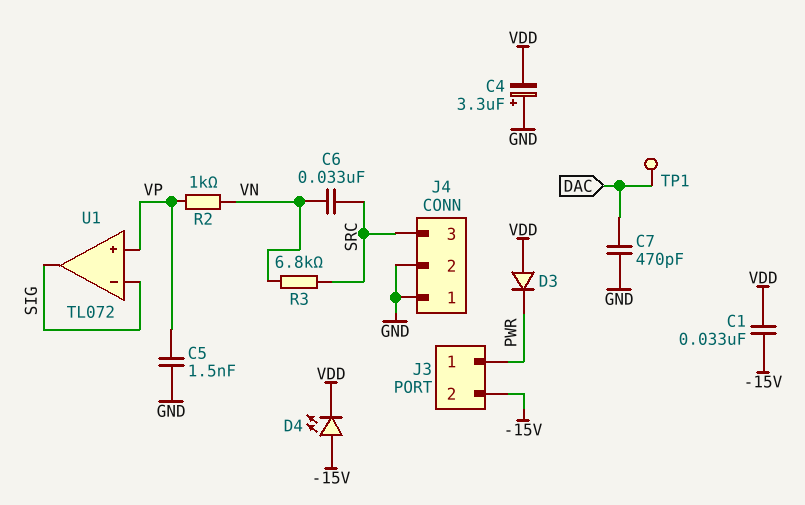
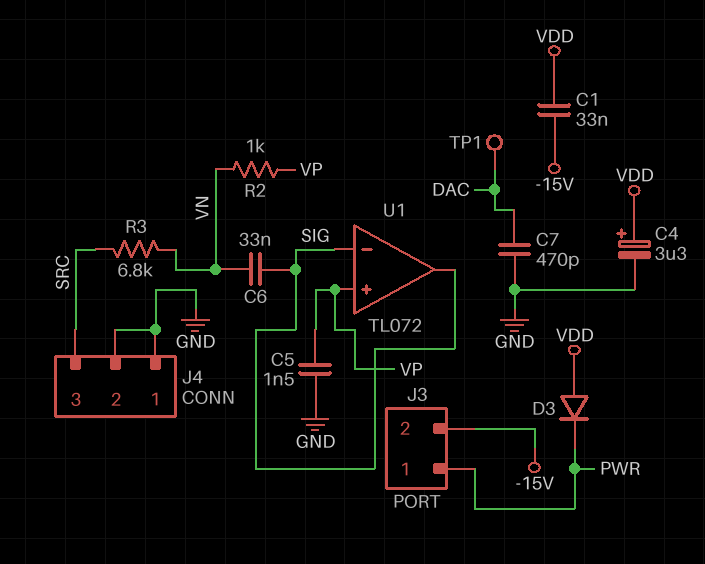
C4: 3.3uF (plus GND, minus VDD) -> 3.3uF (plus VDD, minus GND)
C6: 33nF (SRC, VN) -> 33nF (SIG, VN)
D4: LED (A -15V, K VDD) -> none

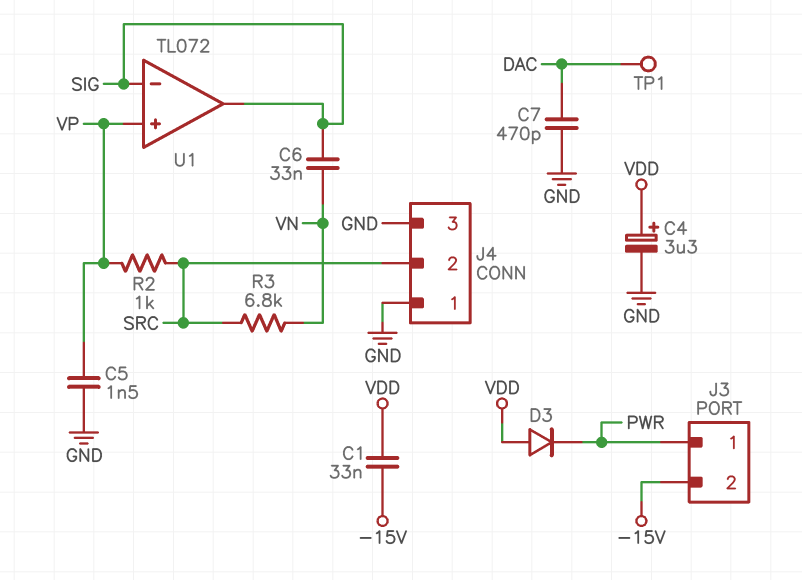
J4 pin 2: GND -> SRC
J4 pin 3: SRC -> GND
R2: 1k (VN, VP) -> 1k (SRC, VP)

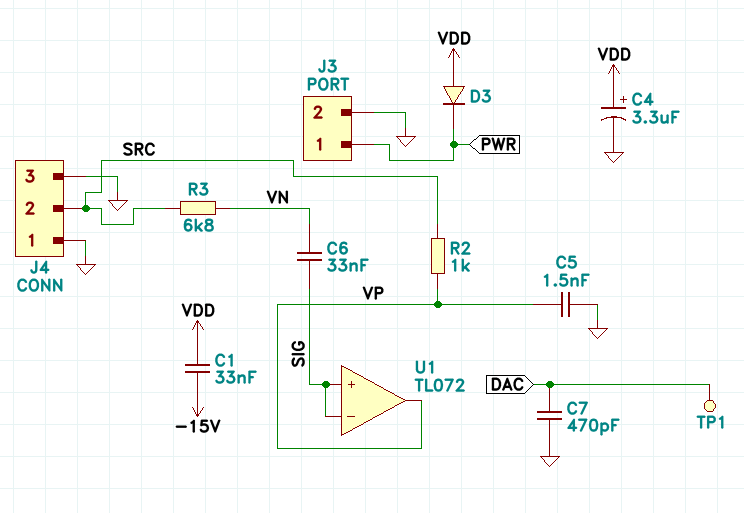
J3 pin 2: -15V -> GND
U1 pin in+: VP -> SIG
U1 pin out: SIG -> VP

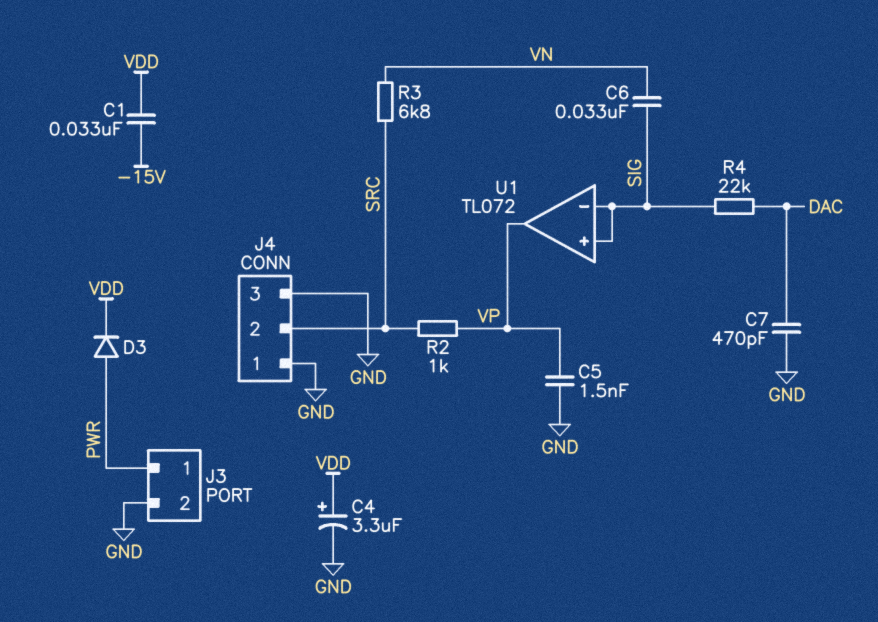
D3: diode (A VDD, K PWR) -> diode (A PWR, K VDD)
R4: none -> 22k (DAC, SIG)
TP1: test point (DAC) -> none

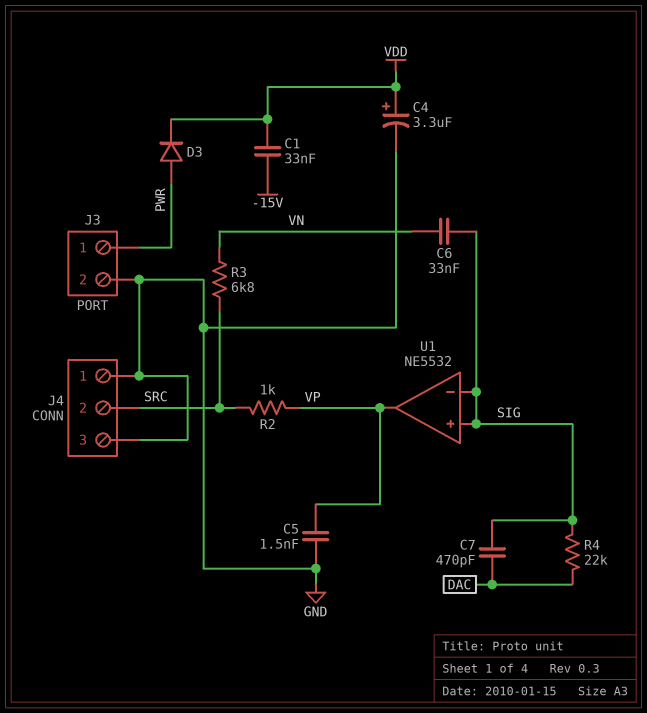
C7: 470pF (DAC, GND) -> 470pF (DAC, SIG)
U1: TL072 -> NE5532

